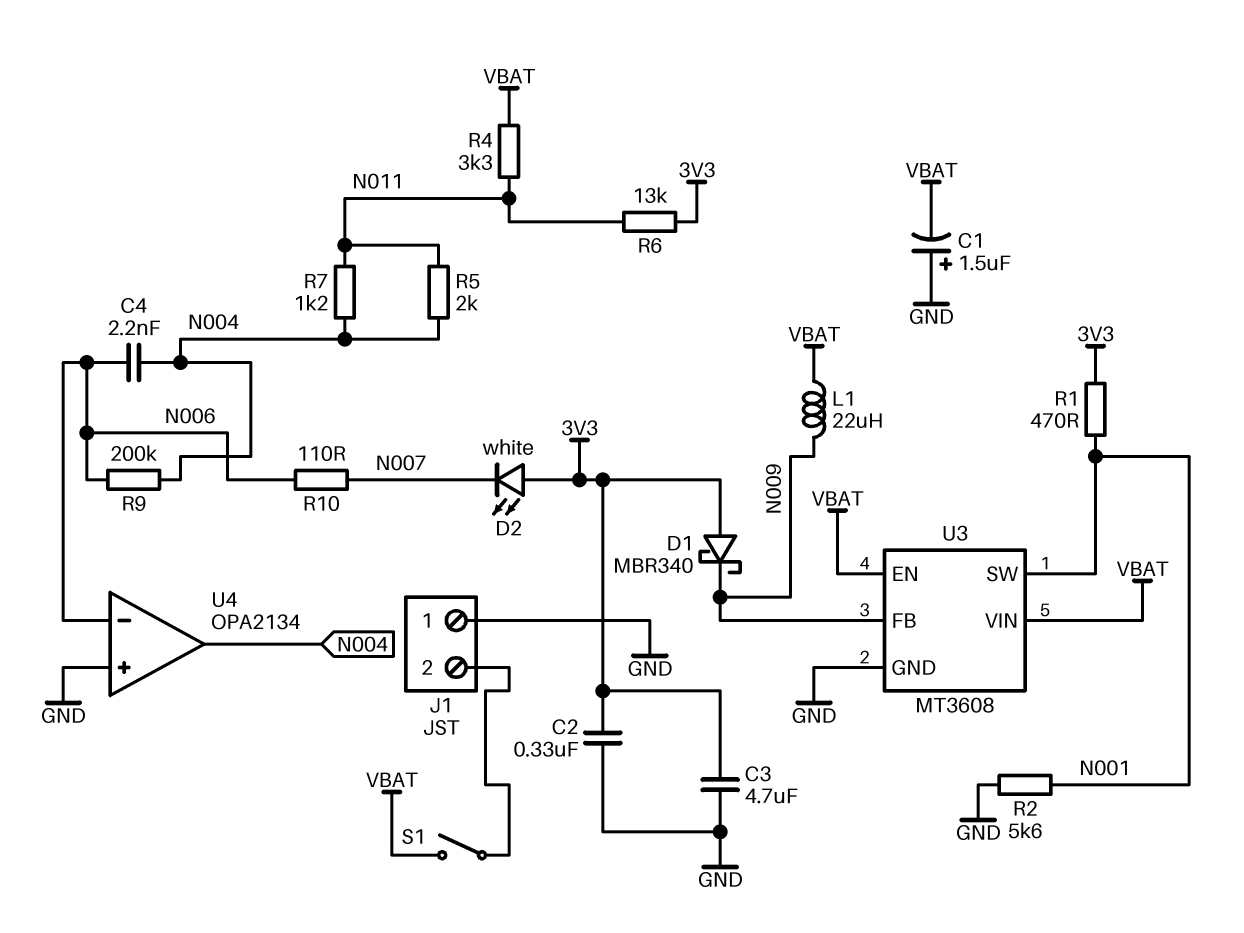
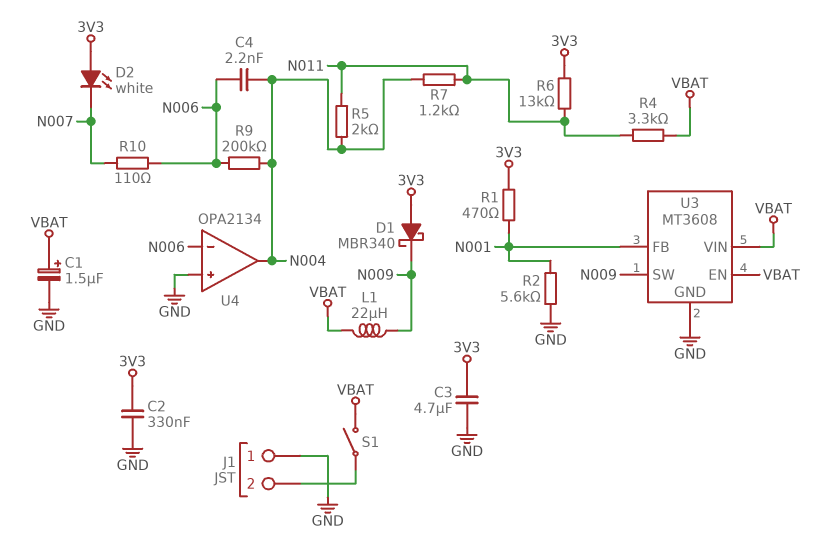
C1: 1.5uF (plus GND, minus VBAT) -> 1.5uF (plus VBAT, minus GND)
U3 pin FB: N009 -> N001
U3 pin SW: N001 -> N009

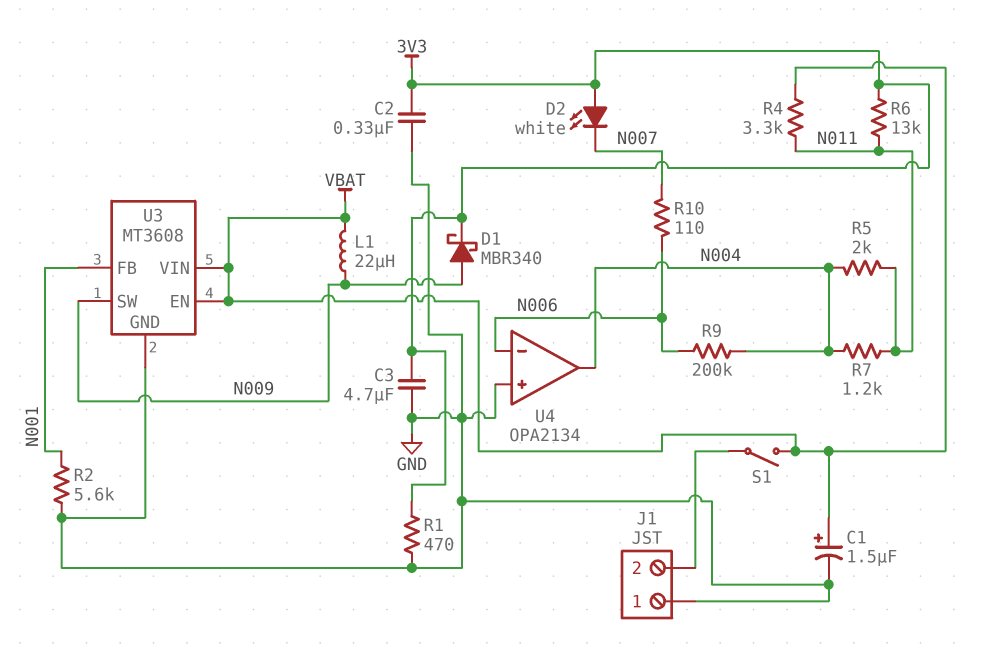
C4: 2.2nF (N004, N006) -> none
D1: schottky MBR340 (A 3V3, K N009) -> schottky MBR340 (A N009, K 3V3)
R1: 470 (3V3, N001) -> 470 (3V3, GND)

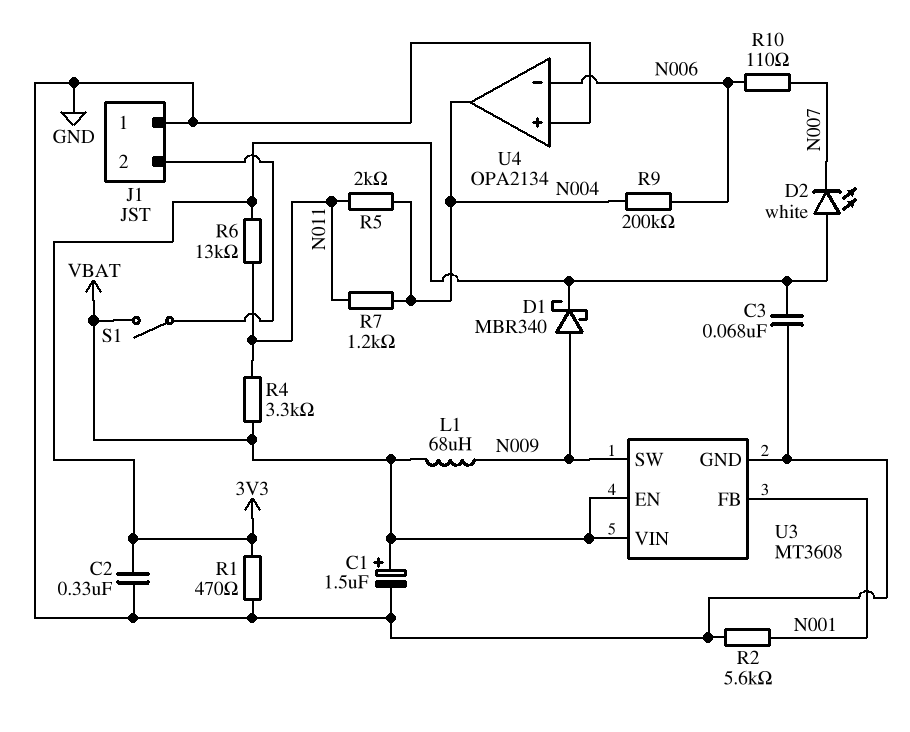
C3: 4.7uF (3V3, GND) -> 68nF (3V3, GND)
L1: 22uH (N009, VBAT) -> 68uH (N009, VBAT)

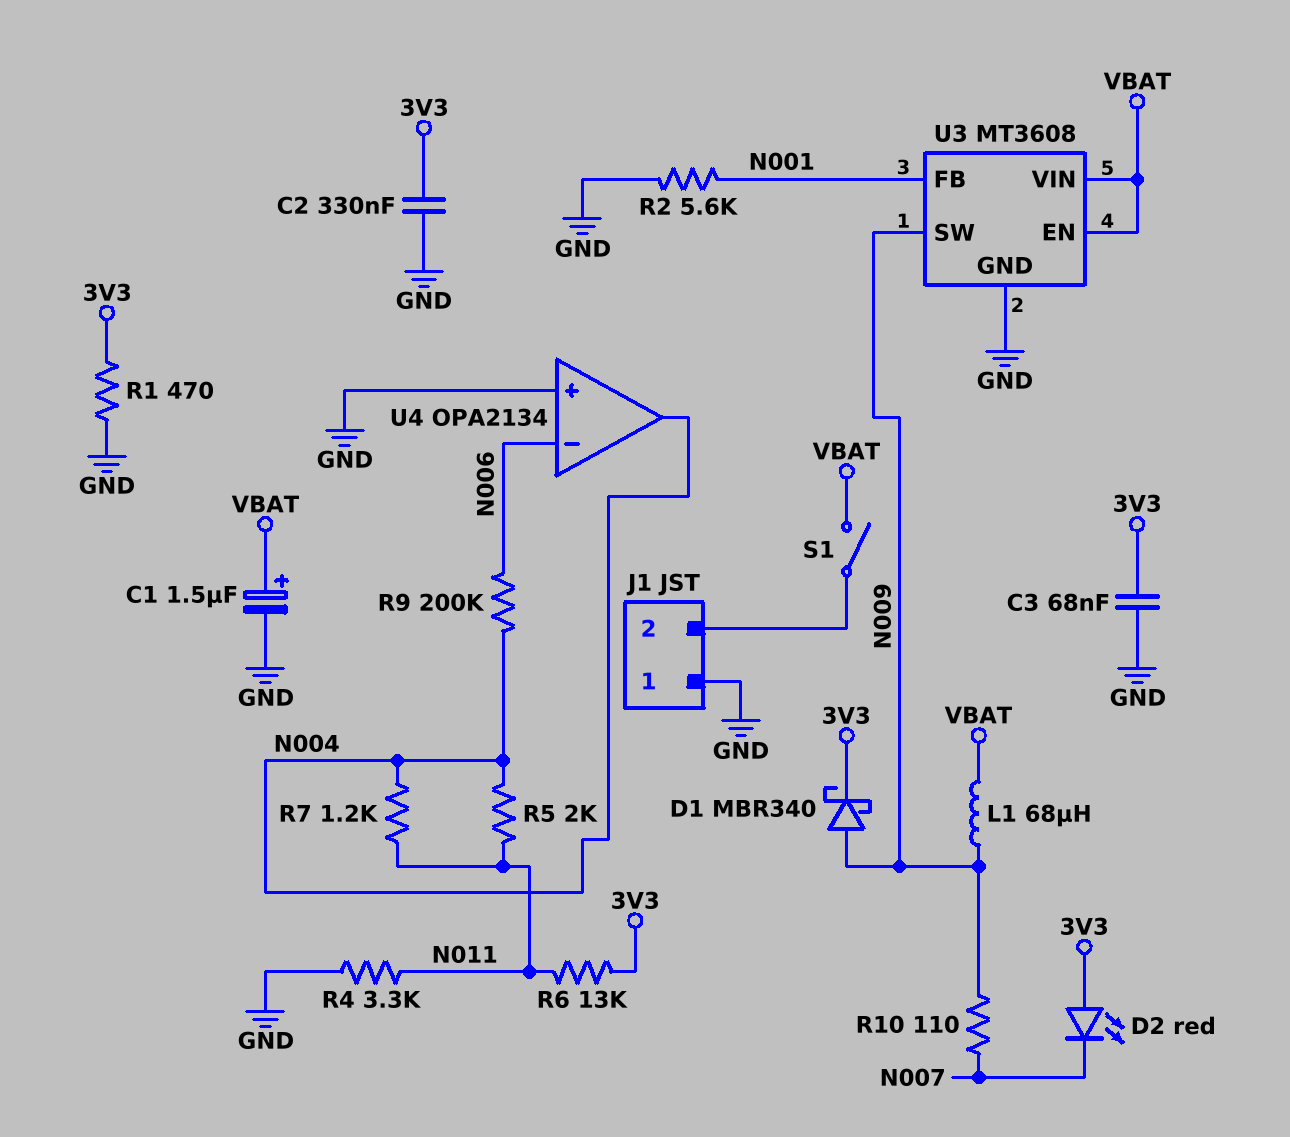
D2: LED white (A 3V3, K N007) -> LED red (A 3V3, K N007)
R4: 3.3k (N011, VBAT) -> 3.3k (GND, N011)
R10: 110 (N006, N007) -> 110 (N007, N009)

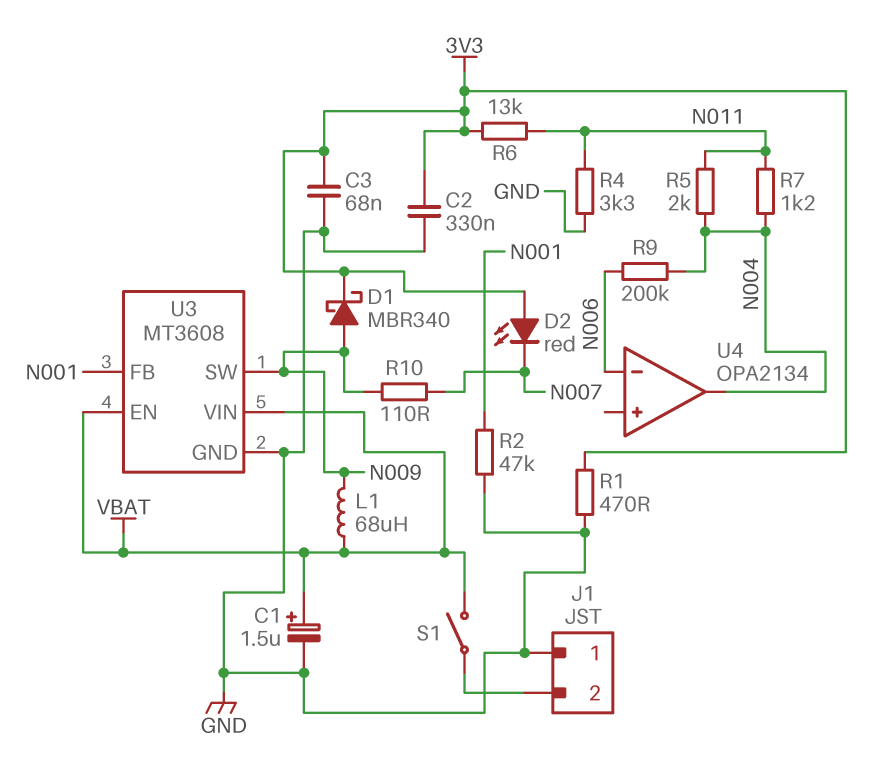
R2: 5.6k (GND, N001) -> 47k (GND, N001)
U4 pin in+: GND -> none

